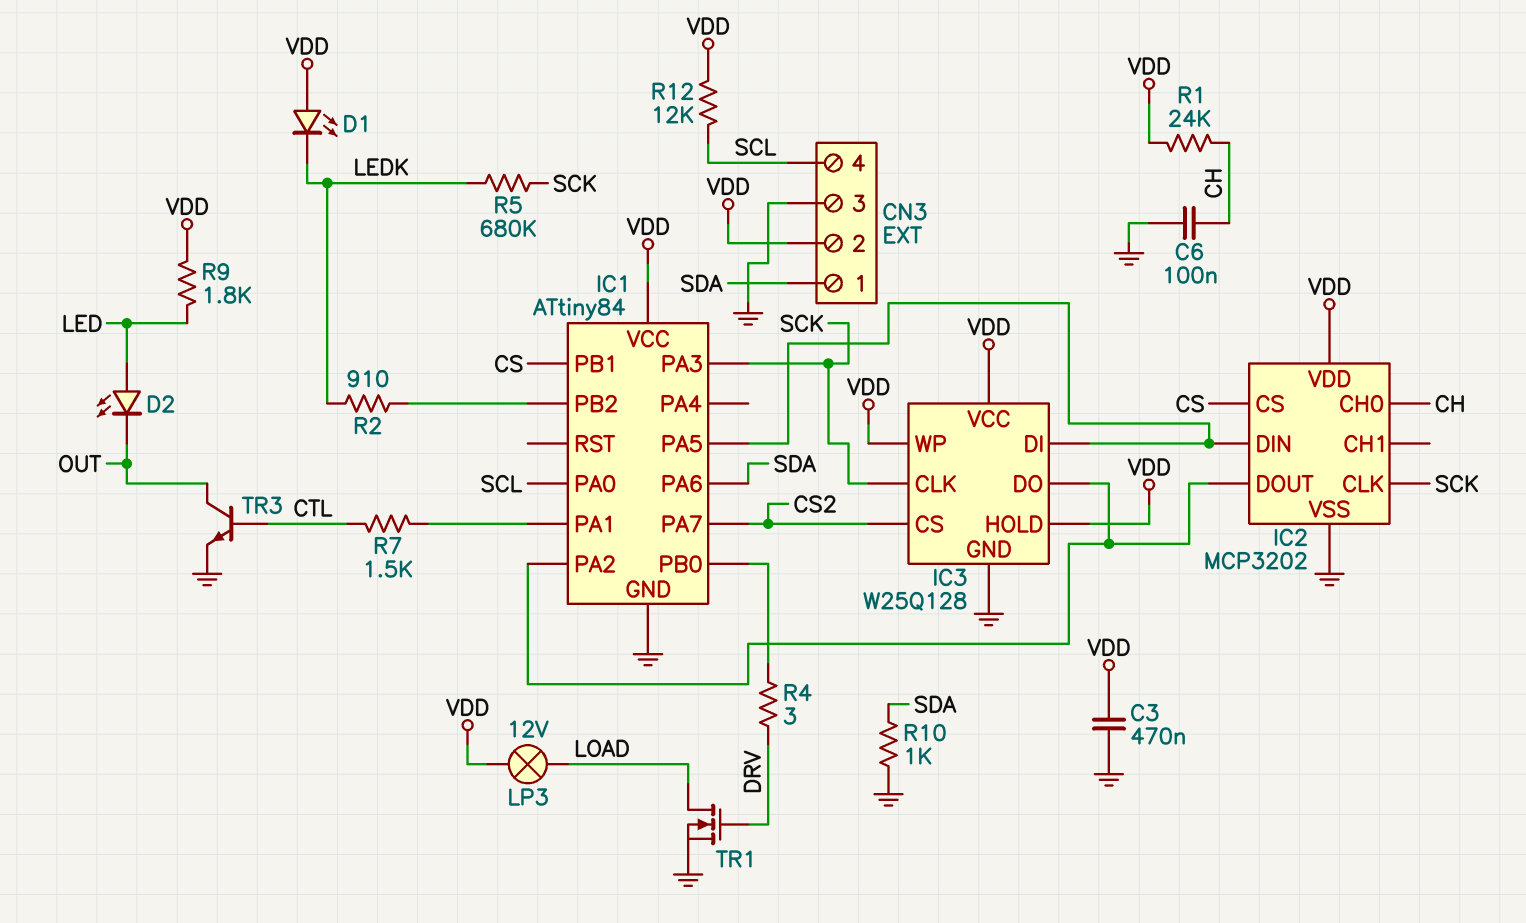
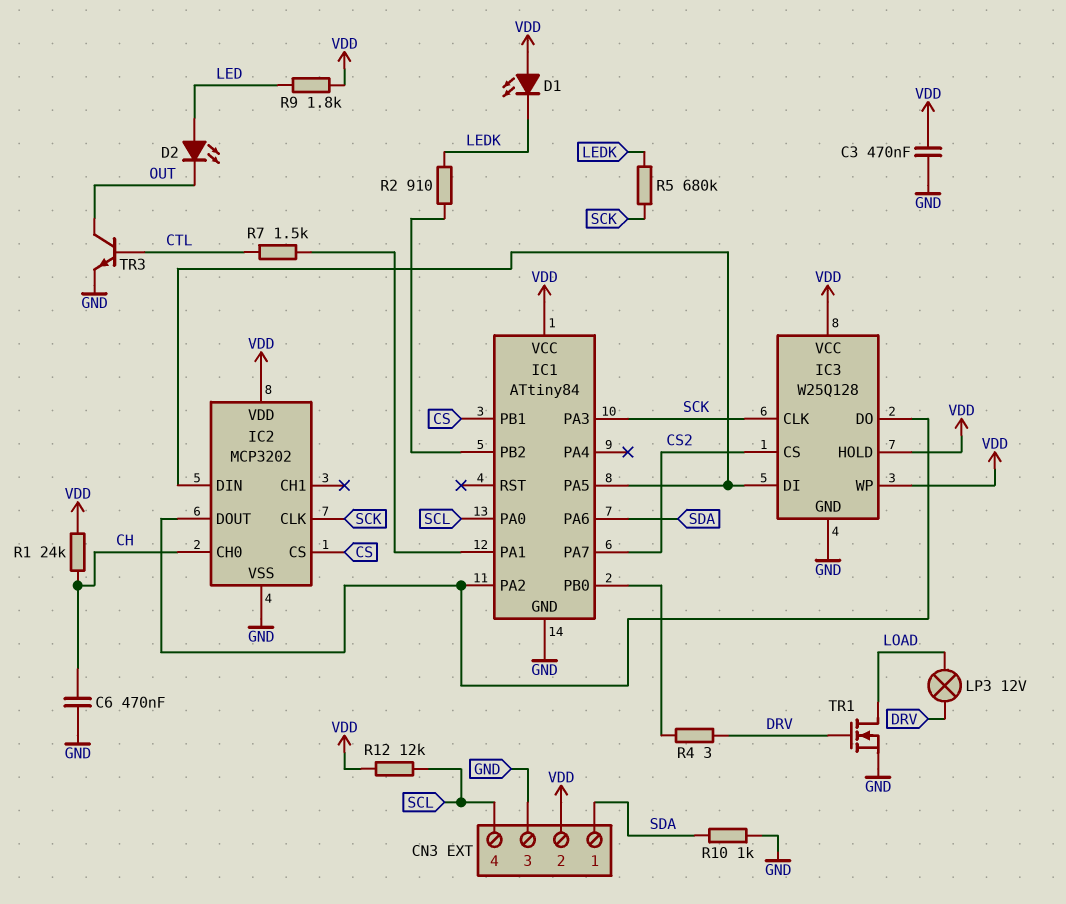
C6: 100nF (CH, GND) -> 470nF (CH, GND)
LP3: lamp 12V (LOAD, VDD) -> lamp 12V (DRV, LOAD)

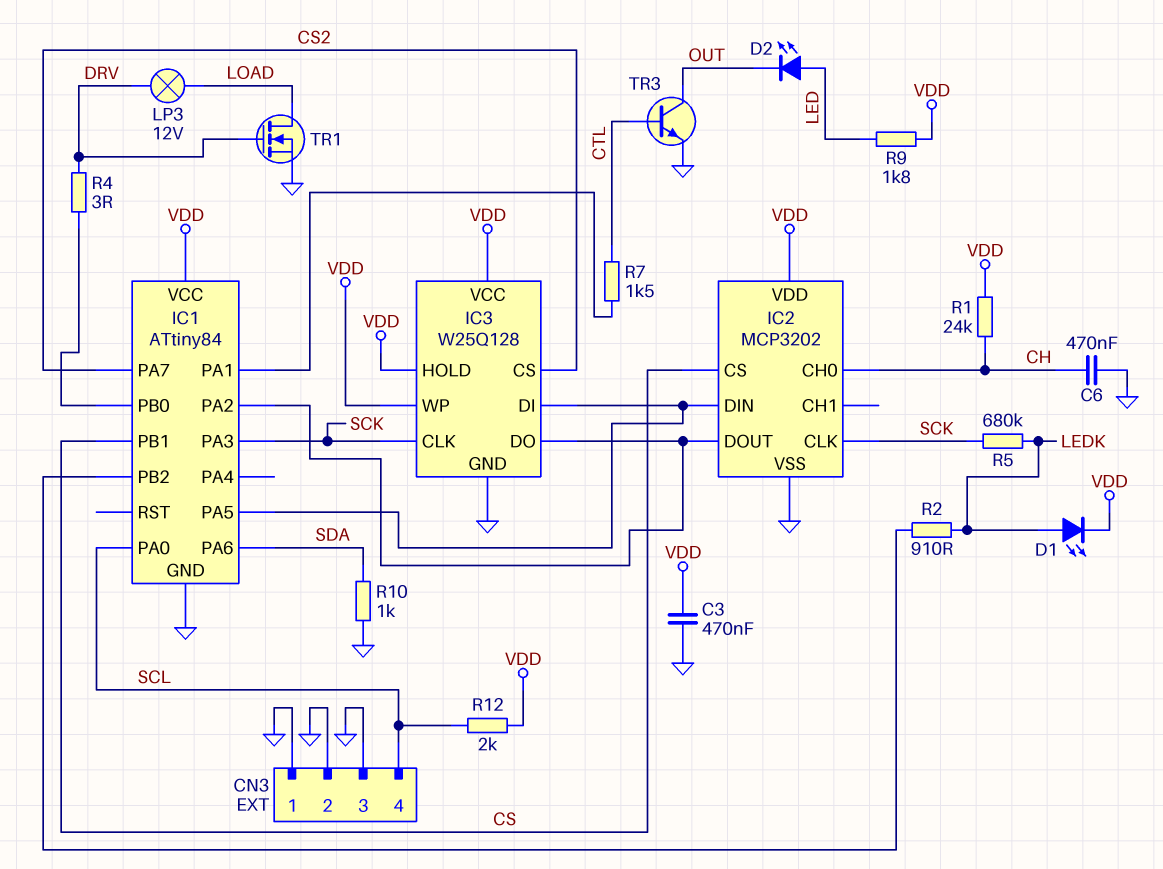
CN3 pin 1: SDA -> GND
CN3 pin 2: VDD -> GND
D1: LED (A VDD, K LEDK) -> LED (A LEDK, K VDD)
R12: 12k (SCL, VDD) -> 2k (SCL, VDD)

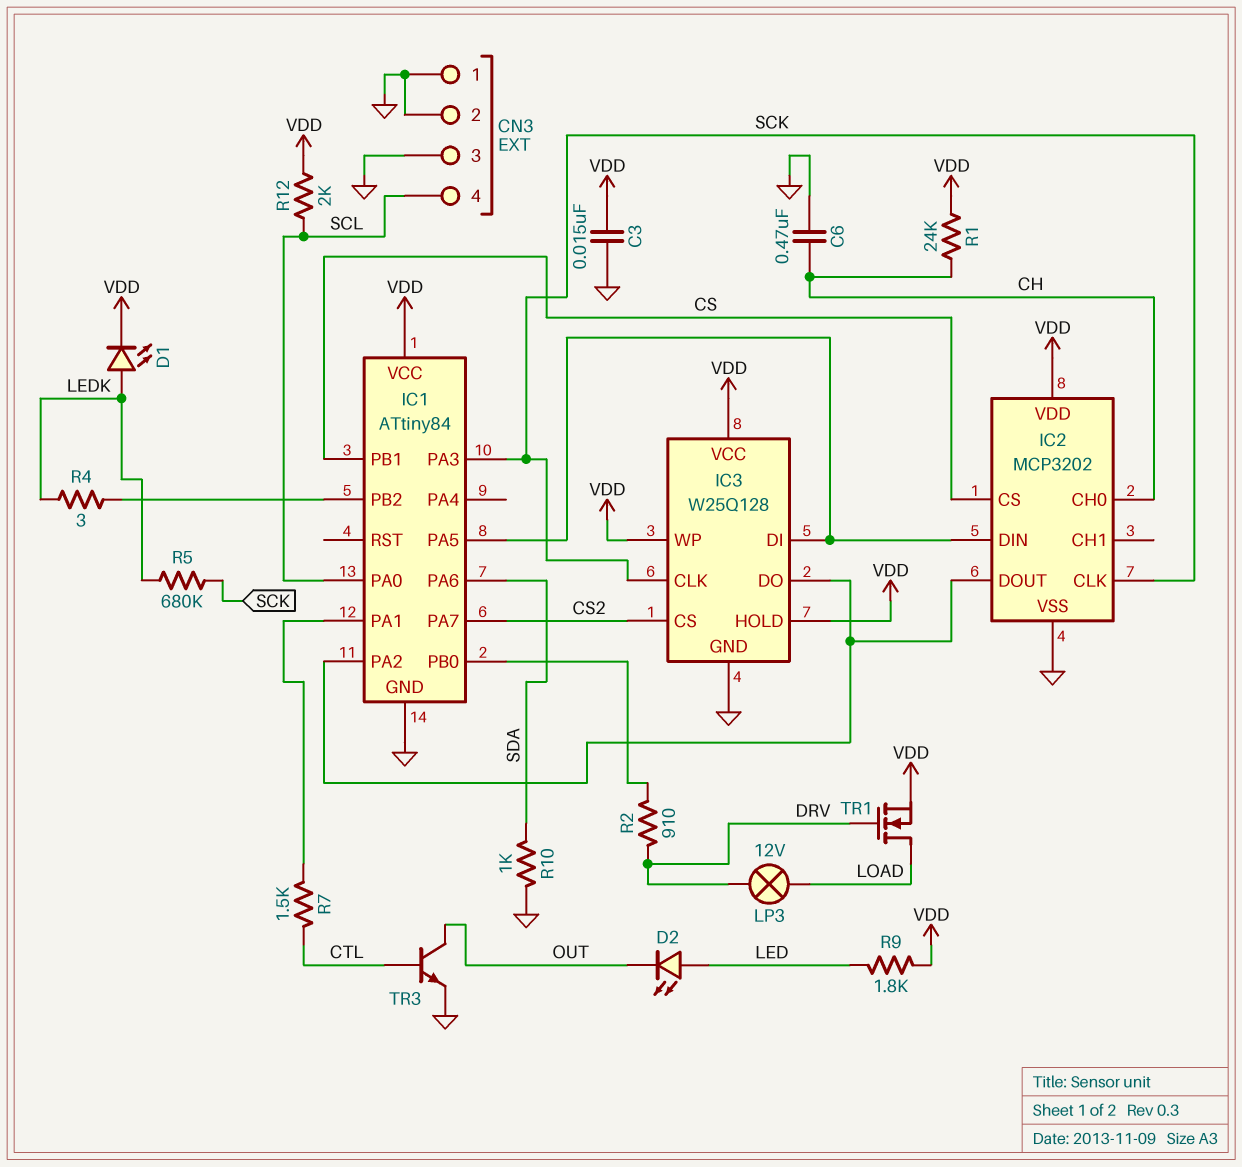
C3: 470nF (GND, VDD) -> 15nF (GND, VDD)
R2: 910 (IC1/PB2, LEDK) -> 910 (DRV, IC1/PB0)
R4: 3 (DRV, IC1/PB0) -> 3 (IC1/PB2, LEDK)
TR1: NMOS (G DRV, D LOAD, S GND) -> NMOS (G DRV, D LOAD, S VDD)

